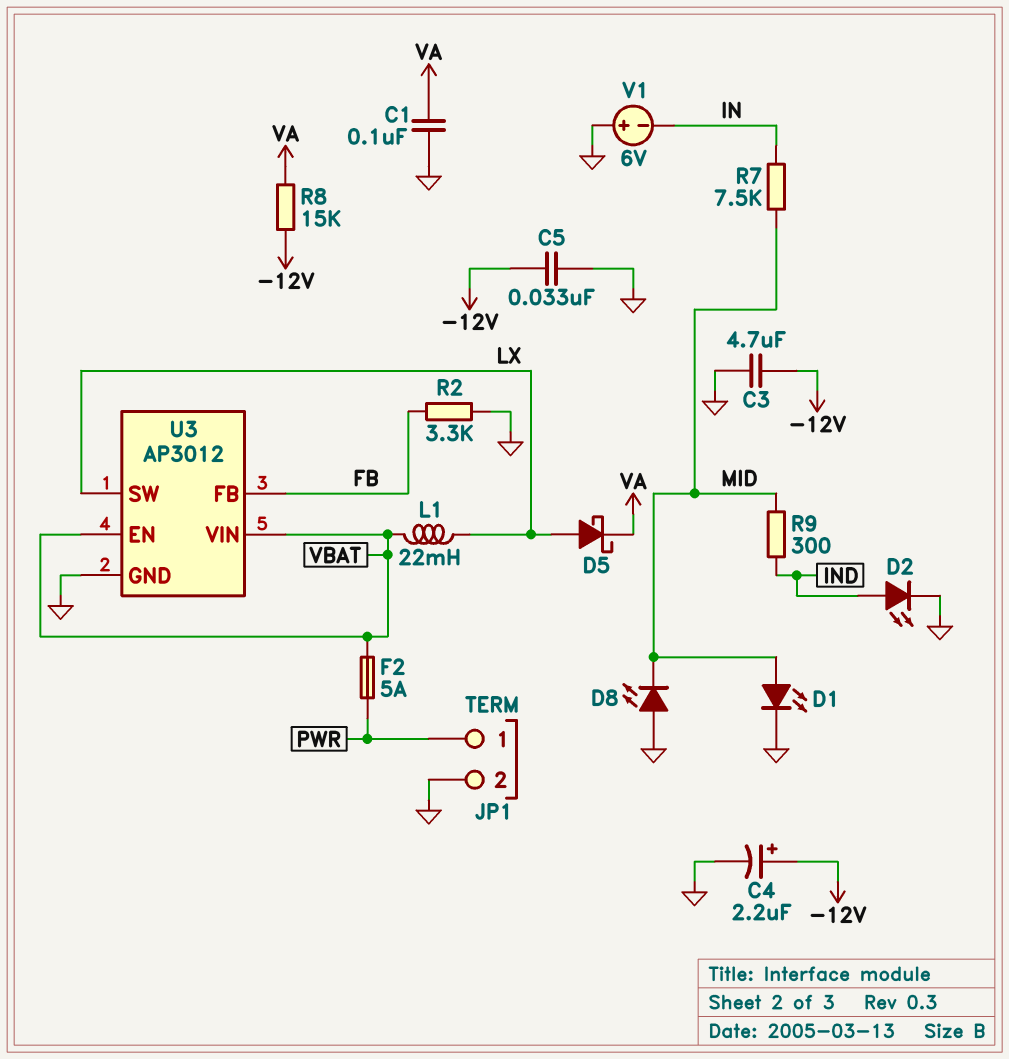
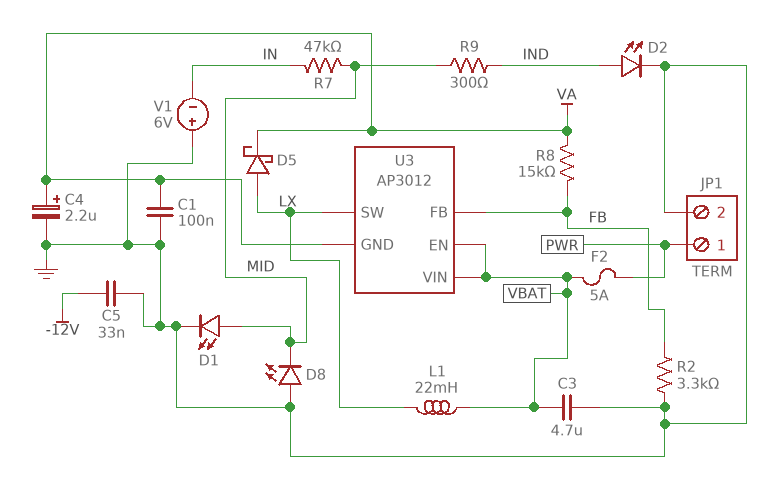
C3: 4.7uF (-12V, GND) -> 4.7uF (GND, VBAT)
C4: 2.2uF (plus -12V, minus GND) -> 2.2uF (plus VA, minus GND)
R7: 7.5k (IN, MID) -> 47k (IN, MID)
R8: 15k (-12V, VA) -> 15k (FB, VA)
U3 pin GND: GND -> VA

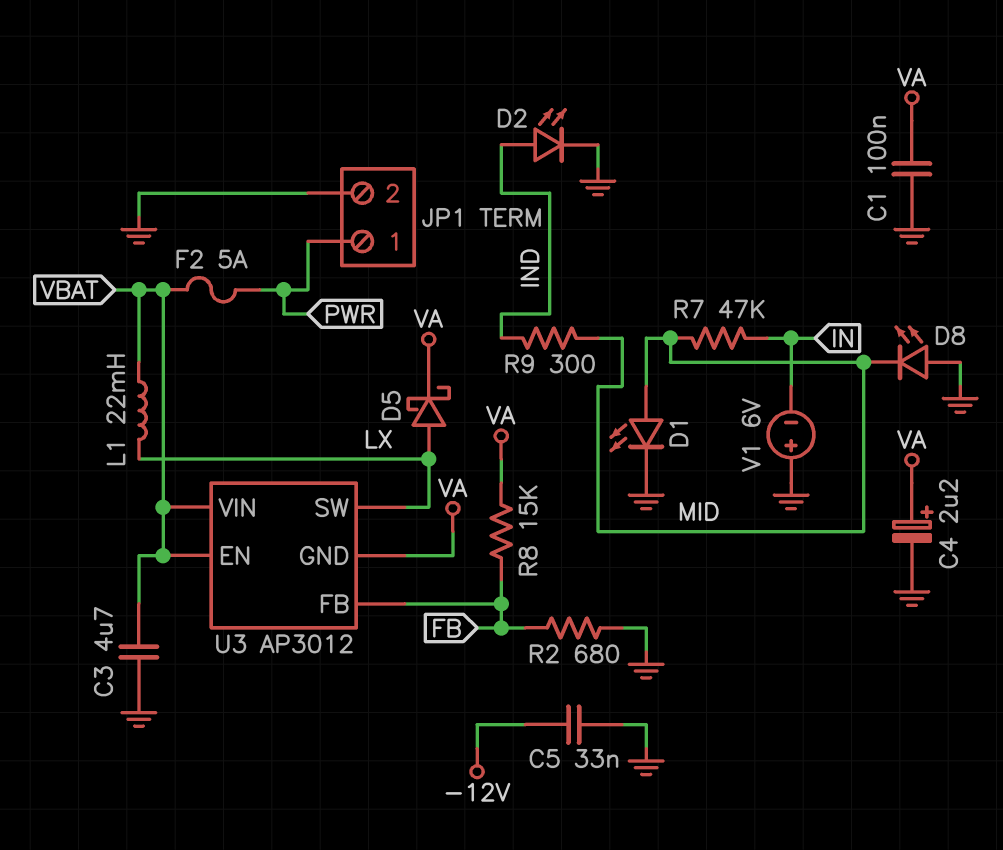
R2: 3.3k (FB, GND) -> 680 (FB, GND)

